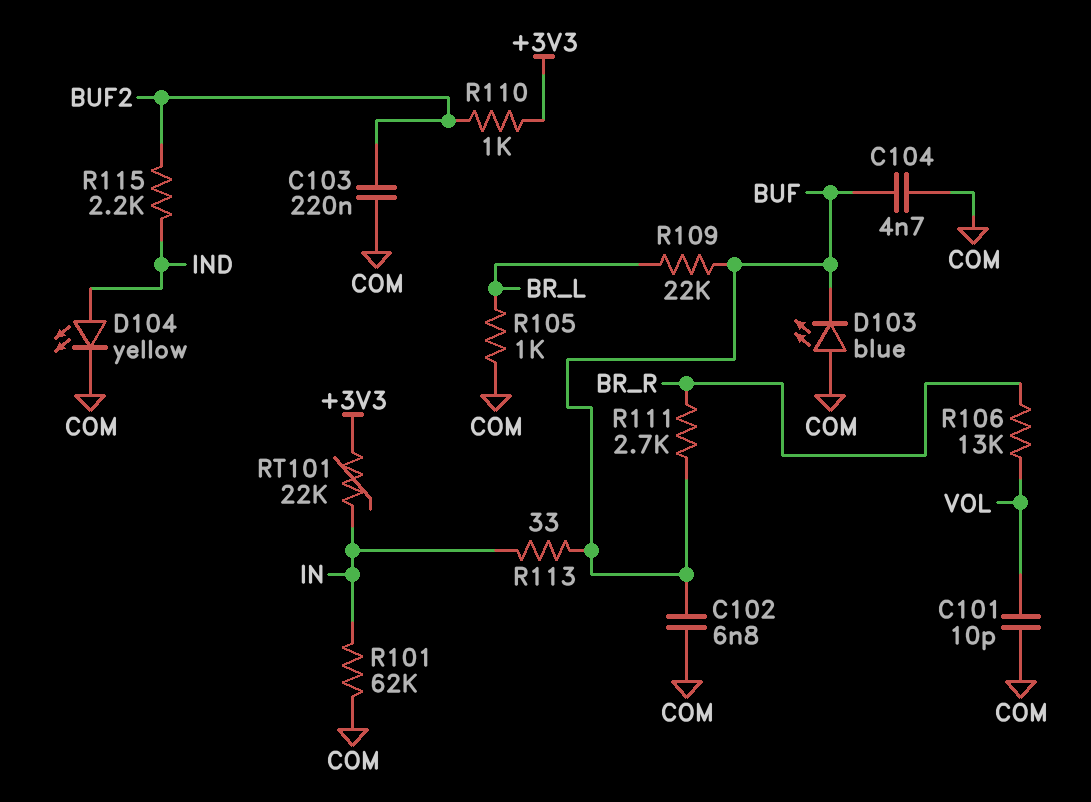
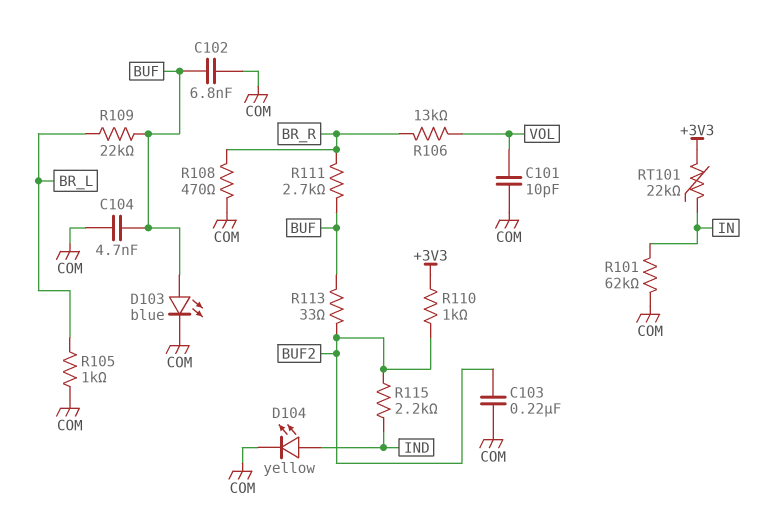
D103: LED blue (A COM, K BUF) -> LED blue (A BUF, K COM)
R108: none -> 470 (BR_R, COM)
R113: 33 (BUF, IN) -> 33 (BUF, BUF2)

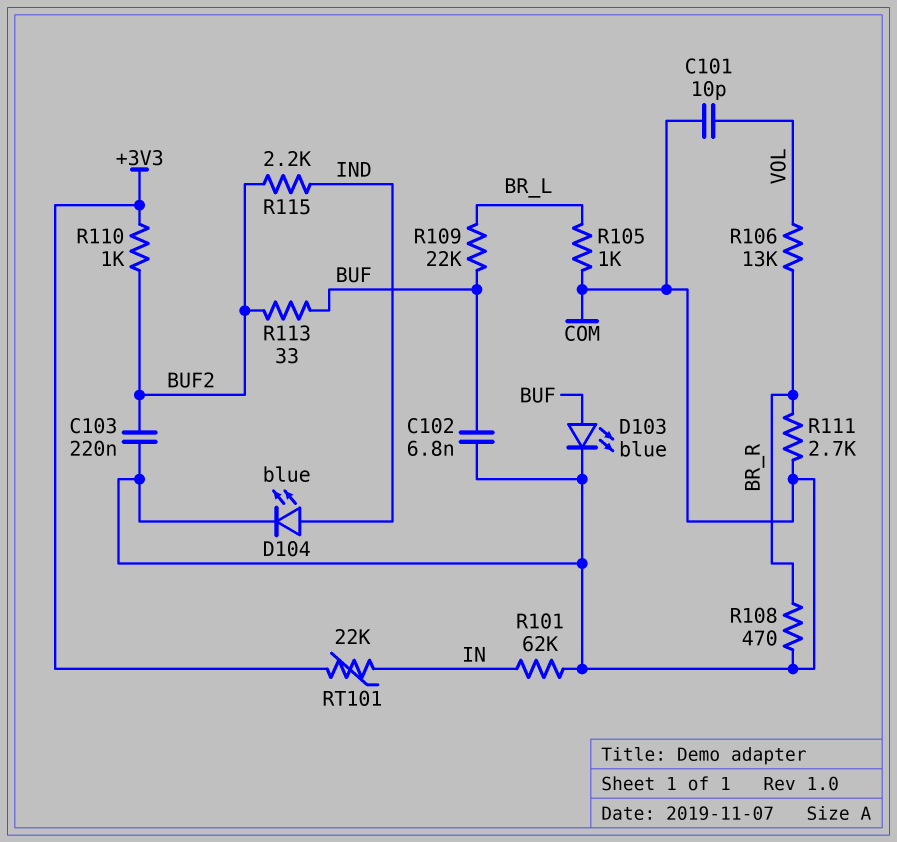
C104: 4.7nF (BUF, COM) -> none
D104: LED yellow (A IND, K COM) -> LED blue (A IND, K COM)
R111: 2.7k (BR_R, BUF) -> 2.7k (BR_R, COM)

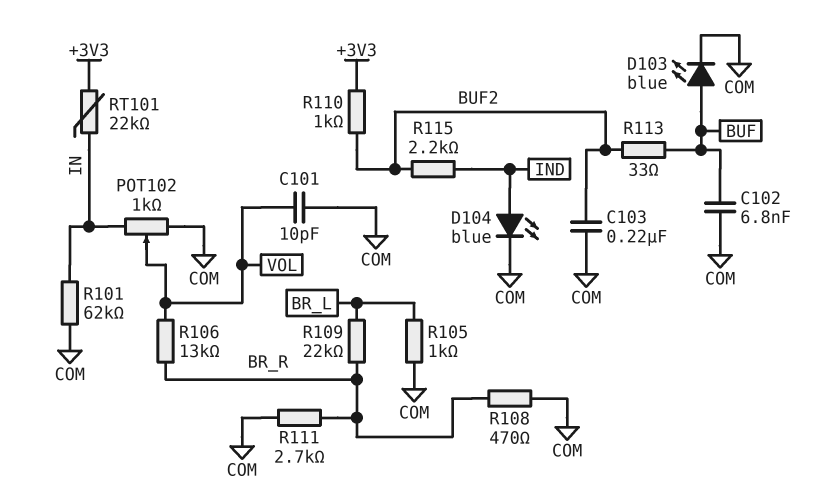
POT102: none -> 1k (COM, IN, wiper VOL)
R109: 22k (BR_L, BUF) -> 22k (BR_L, BR_R)

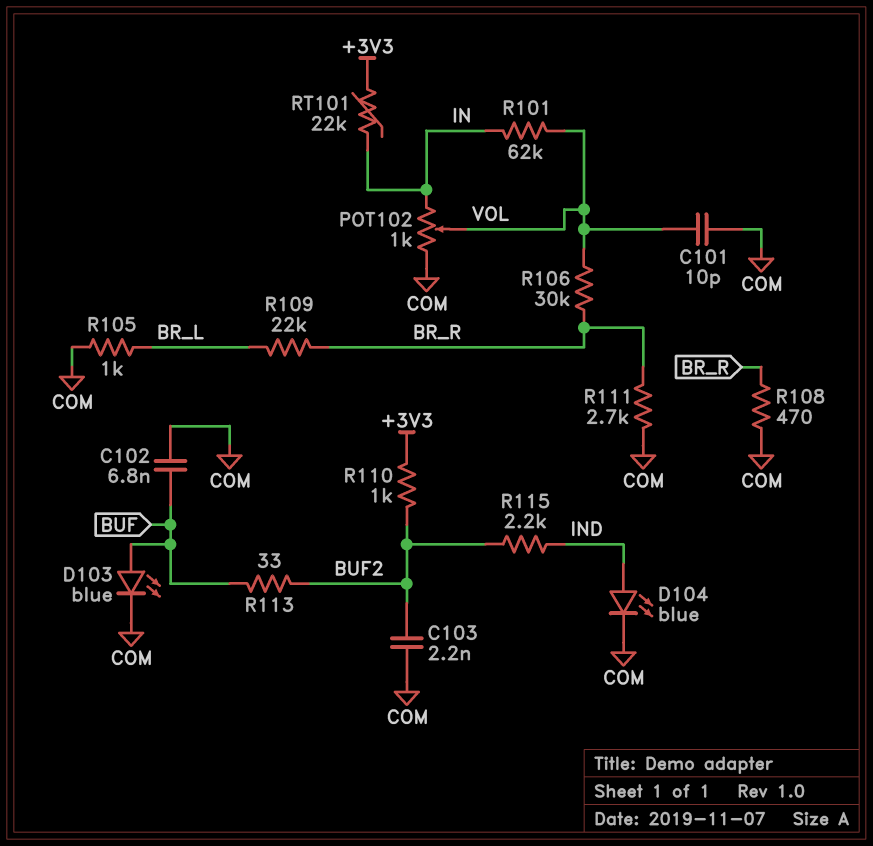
C103: 220nF (BUF2, COM) -> 2.2nF (BUF2, COM)
R101: 62k (COM, IN) -> 62k (IN, VOL)
R106: 13k (BR_R, VOL) -> 30k (BR_R, VOL)

